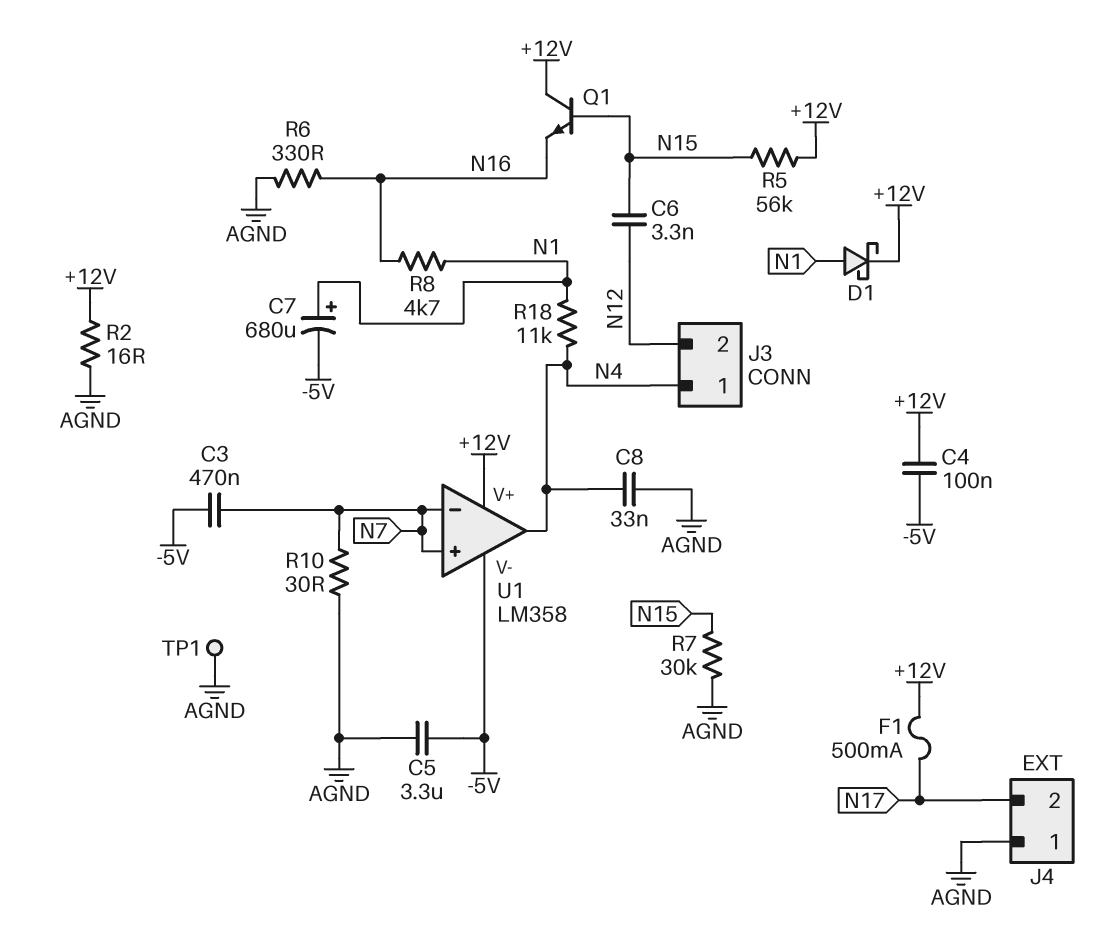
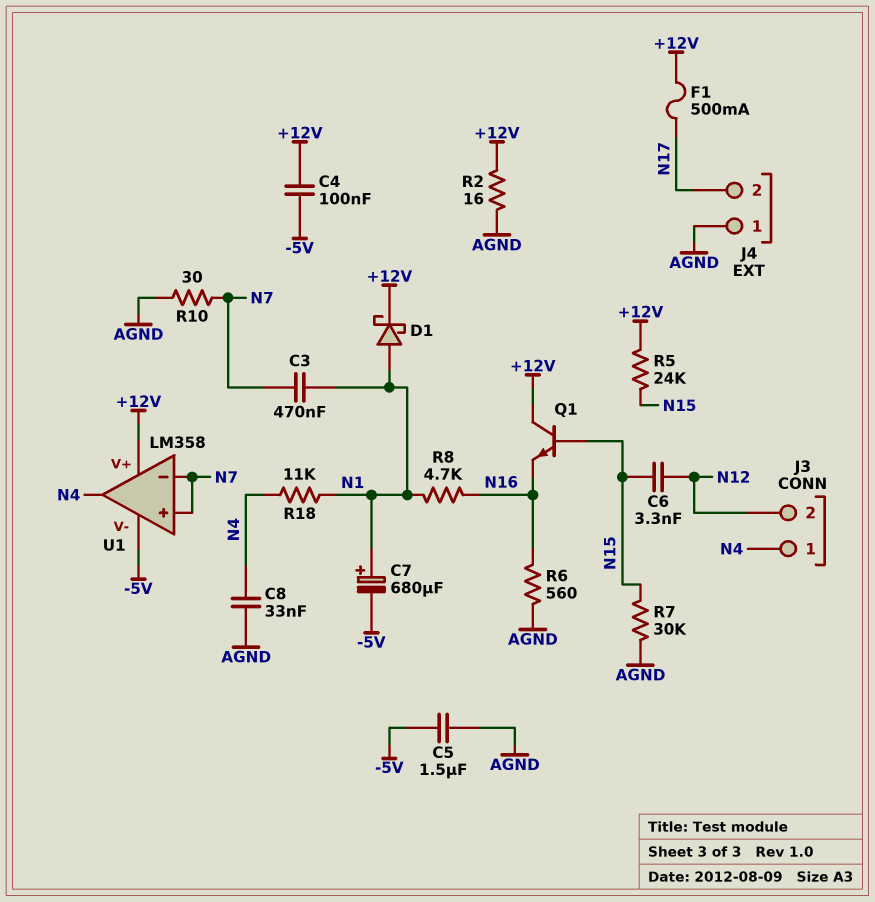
C3: 470nF (-5V, N7) -> 470nF (N1, N7)
C5: 3.3uF (-5V, AGND) -> 1.5uF (-5V, AGND)
R5: 56k (+12V, N15) -> 24k (+12V, N15)
R6: 330 (AGND, N16) -> 560 (AGND, N16)
TP1: test point (AGND) -> none

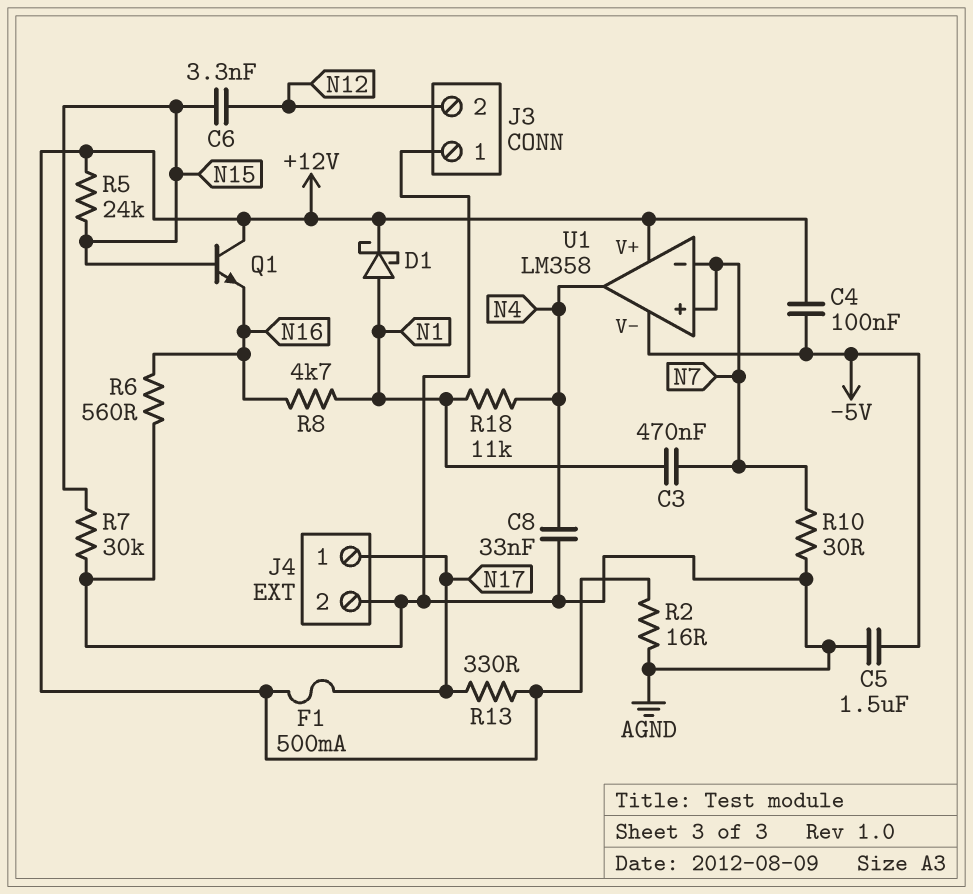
C7: 680uF (plus N1, minus -5V) -> none
J3 pin 1: N4 -> AGND
J4 pin 1: AGND -> N17
J4 pin 2: N17 -> AGND
R13: none -> 330 (+12V, N17)

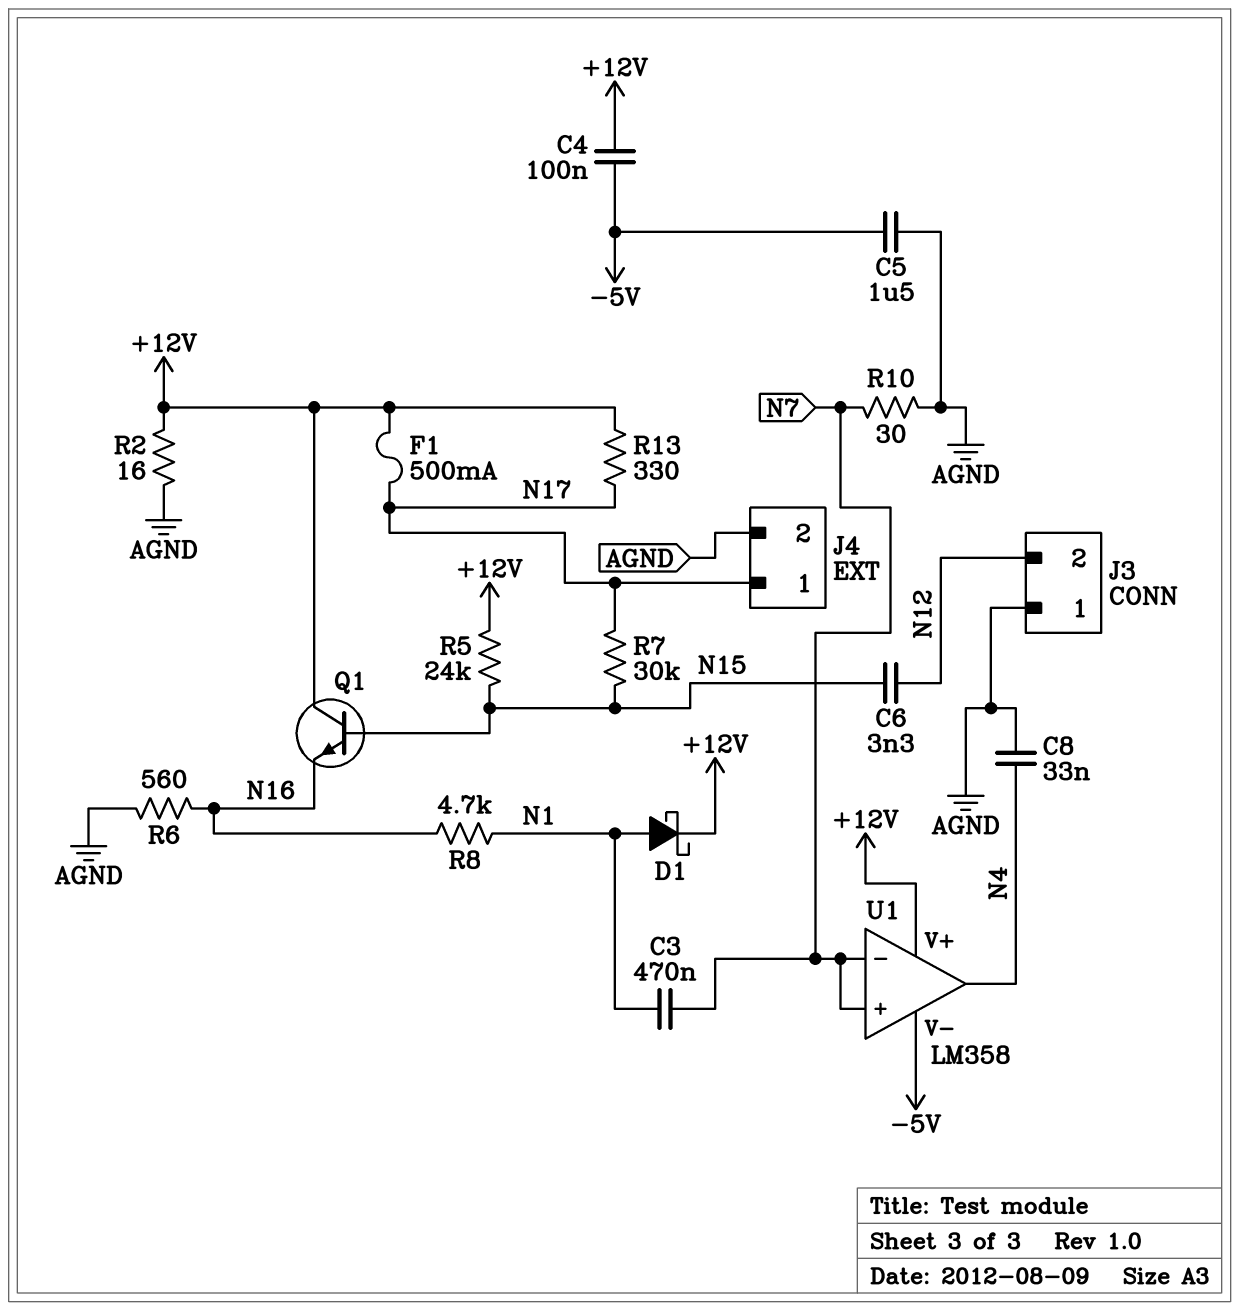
R7: 30k (AGND, N15) -> 30k (N15, N17)
R18: 11k (N1, N4) -> none

